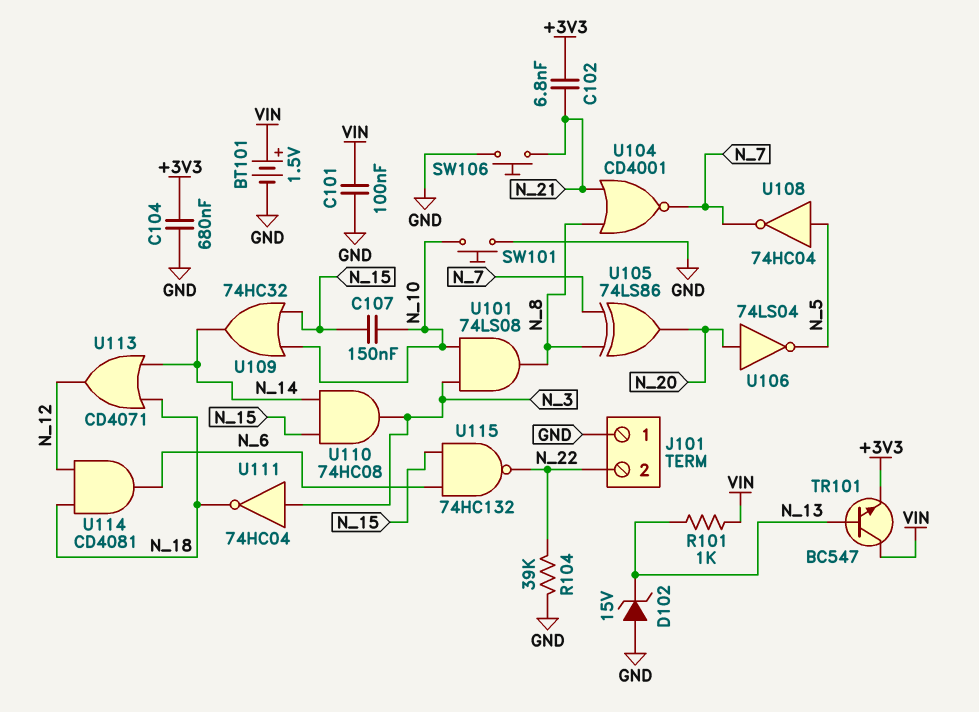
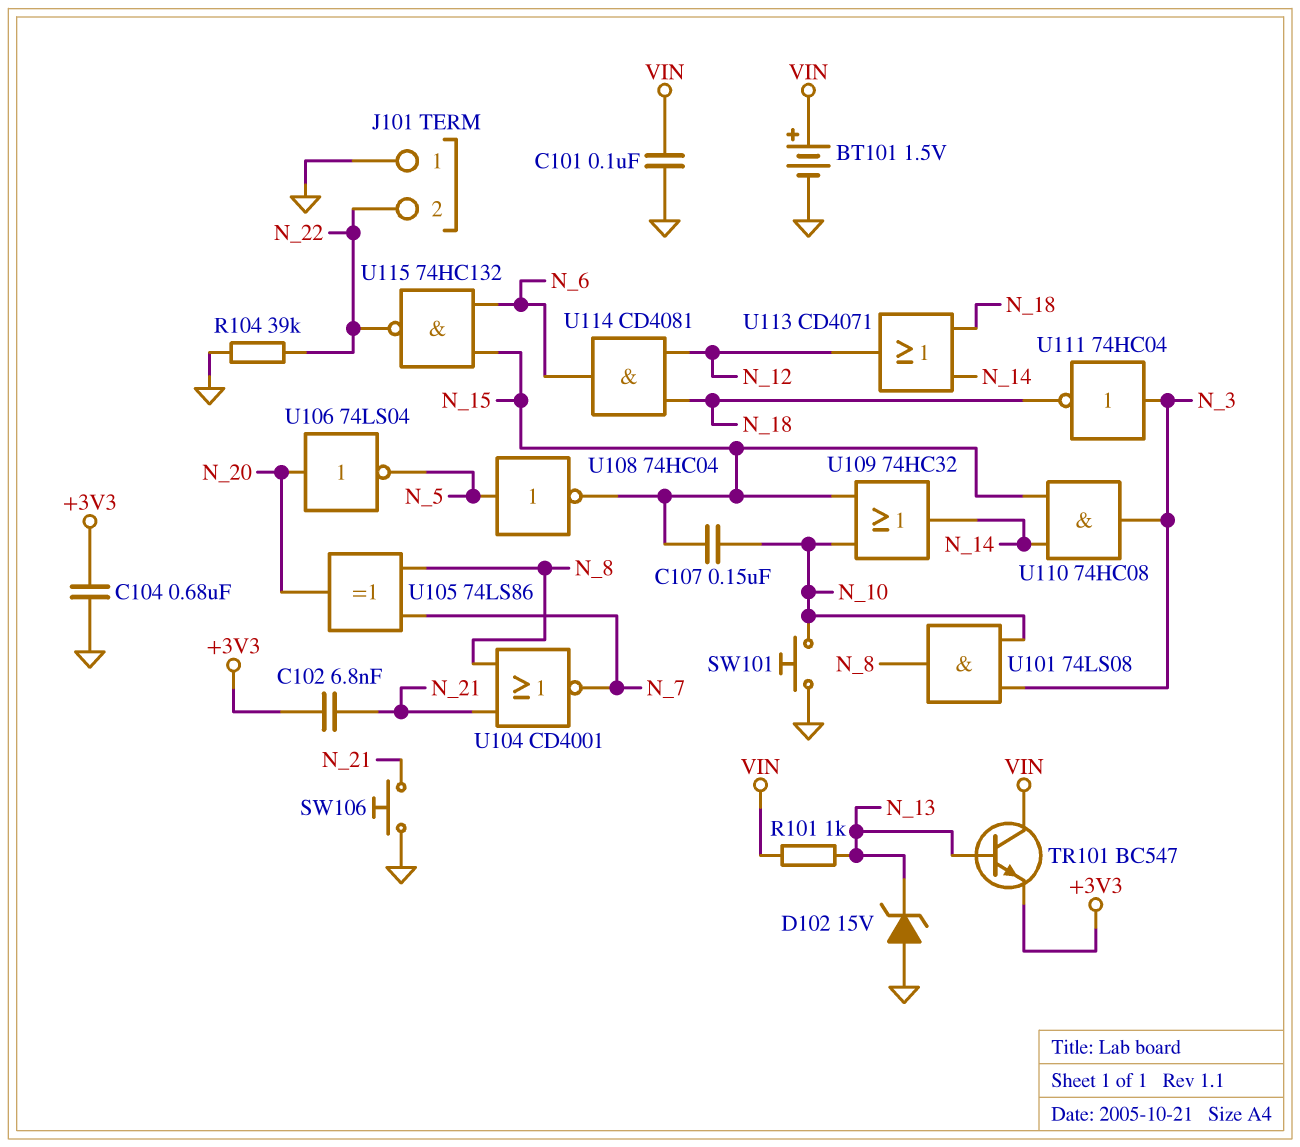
U108: NOT 74HC04 (in N_5, out N_7) -> NOT 74HC04 (in N_5, out N_15)

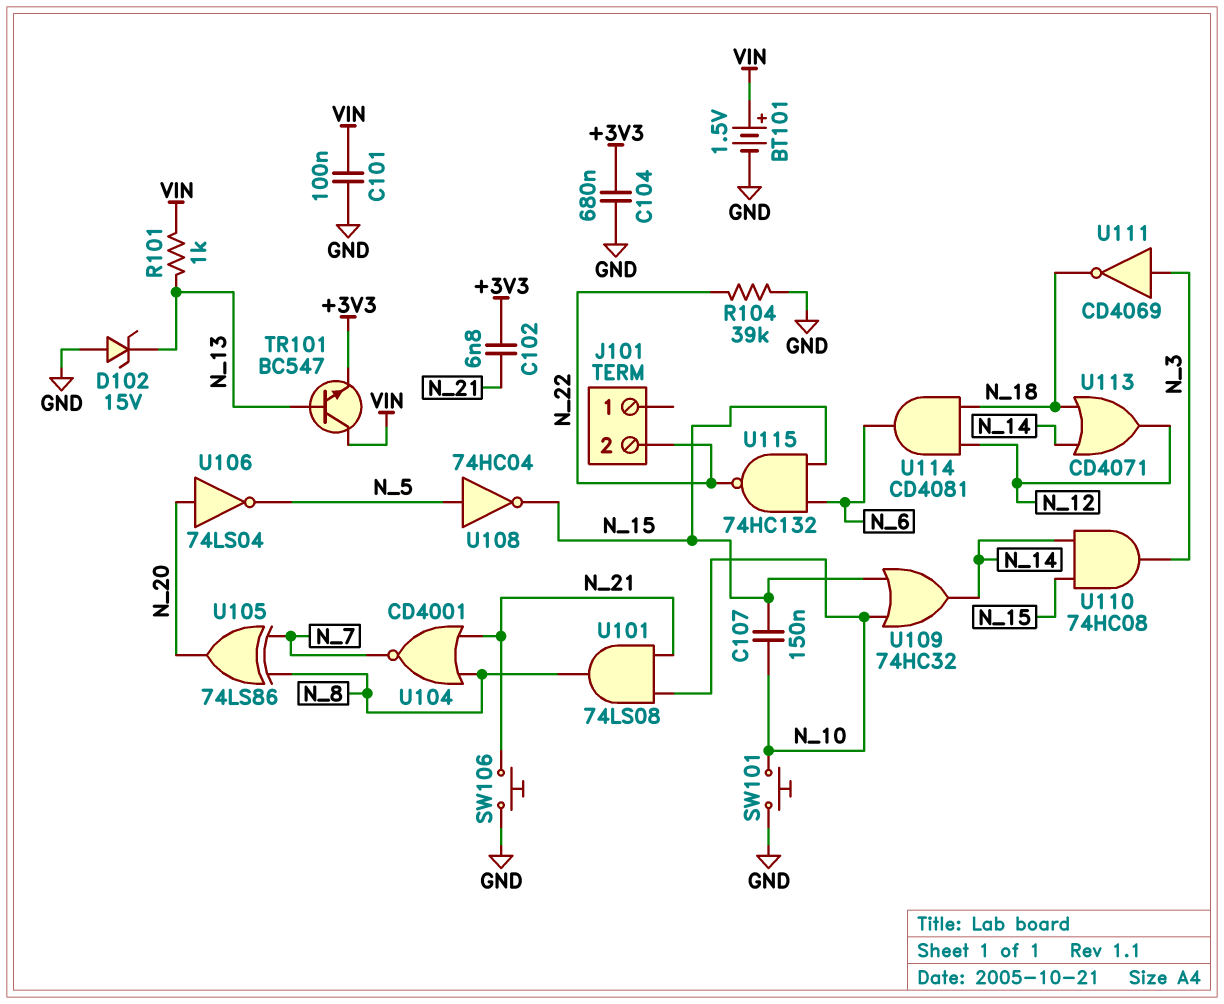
J101 pin 1: GND -> none
U101: AND 74LS08 (in N_3, in N_10, out N_8) -> AND 74LS08 (in N_10, in N_21, out N_8)
U111: NOT 74HC04 (in N_3, out N_18) -> NOT CD4069 (in N_3, out N_18)

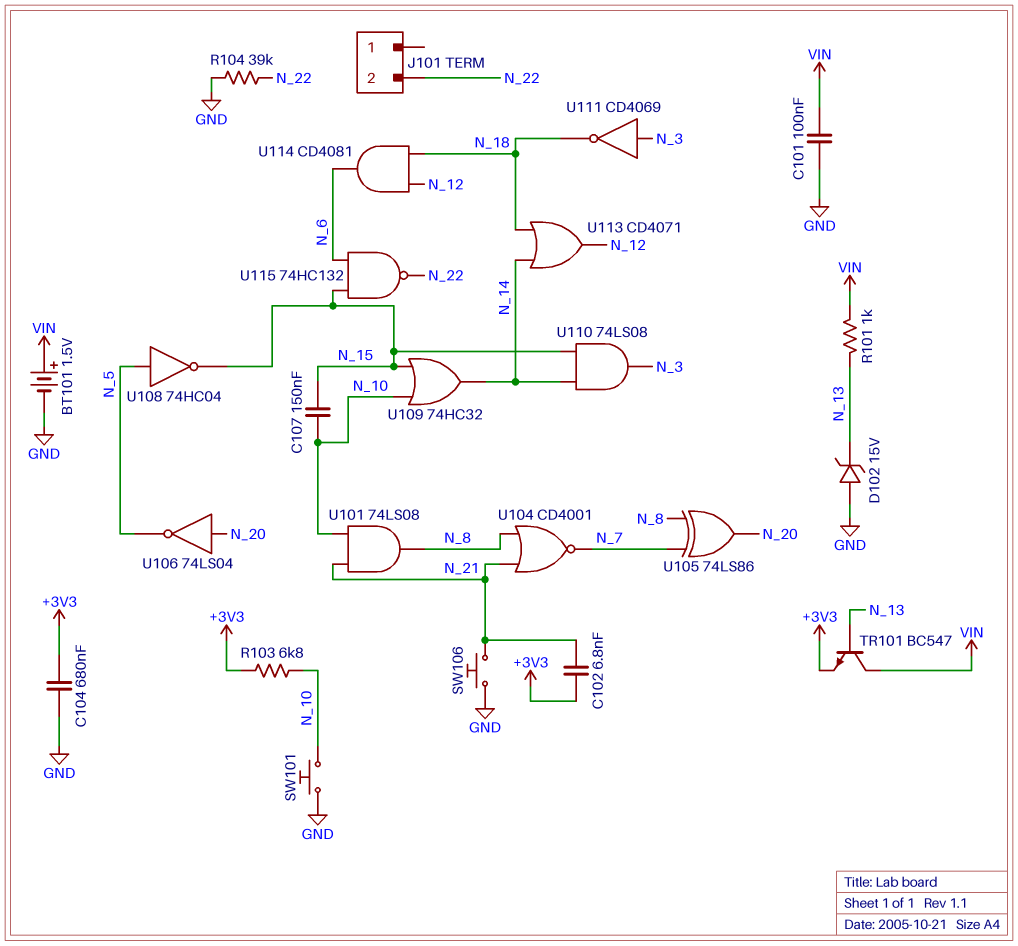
R103: none -> 6.8k (+3V3, N_10)
U110: AND 74HC08 (in N_14, in N_15, out N_3) -> AND 74LS08 (in N_14, in N_15, out N_3)

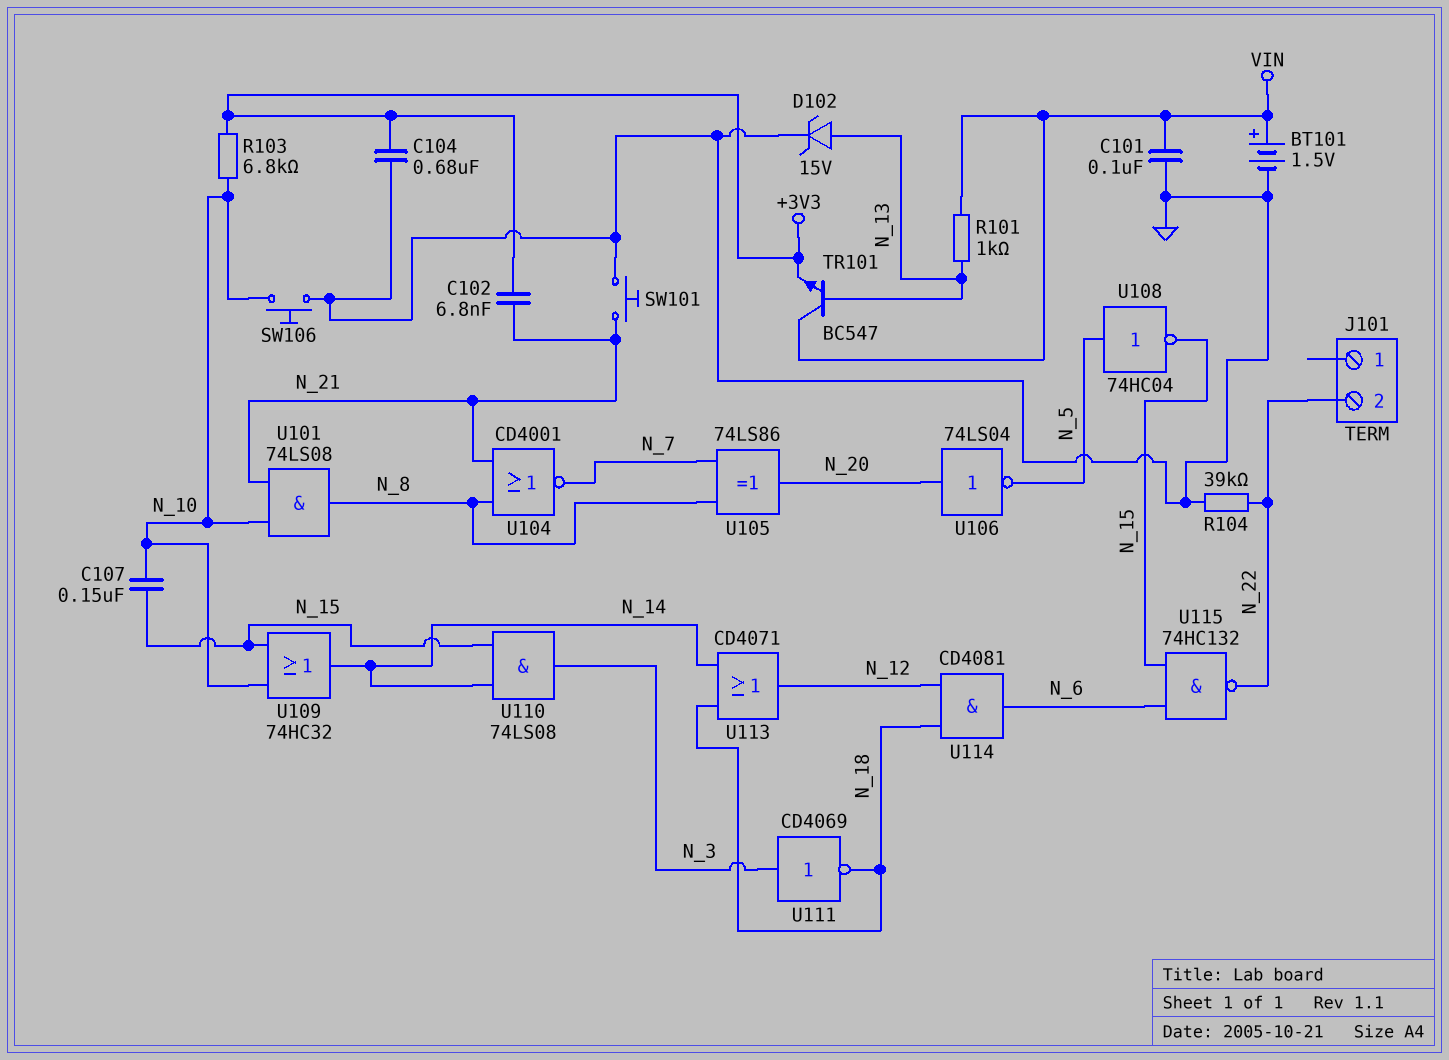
D102: zener 15V (A GND, K N_13) -> zener 15V (A N_13, K GND)
SW101: button (GND, N_10) -> button (GND, N_21)
SW106: button (GND, N_21) -> button (GND, N_10)

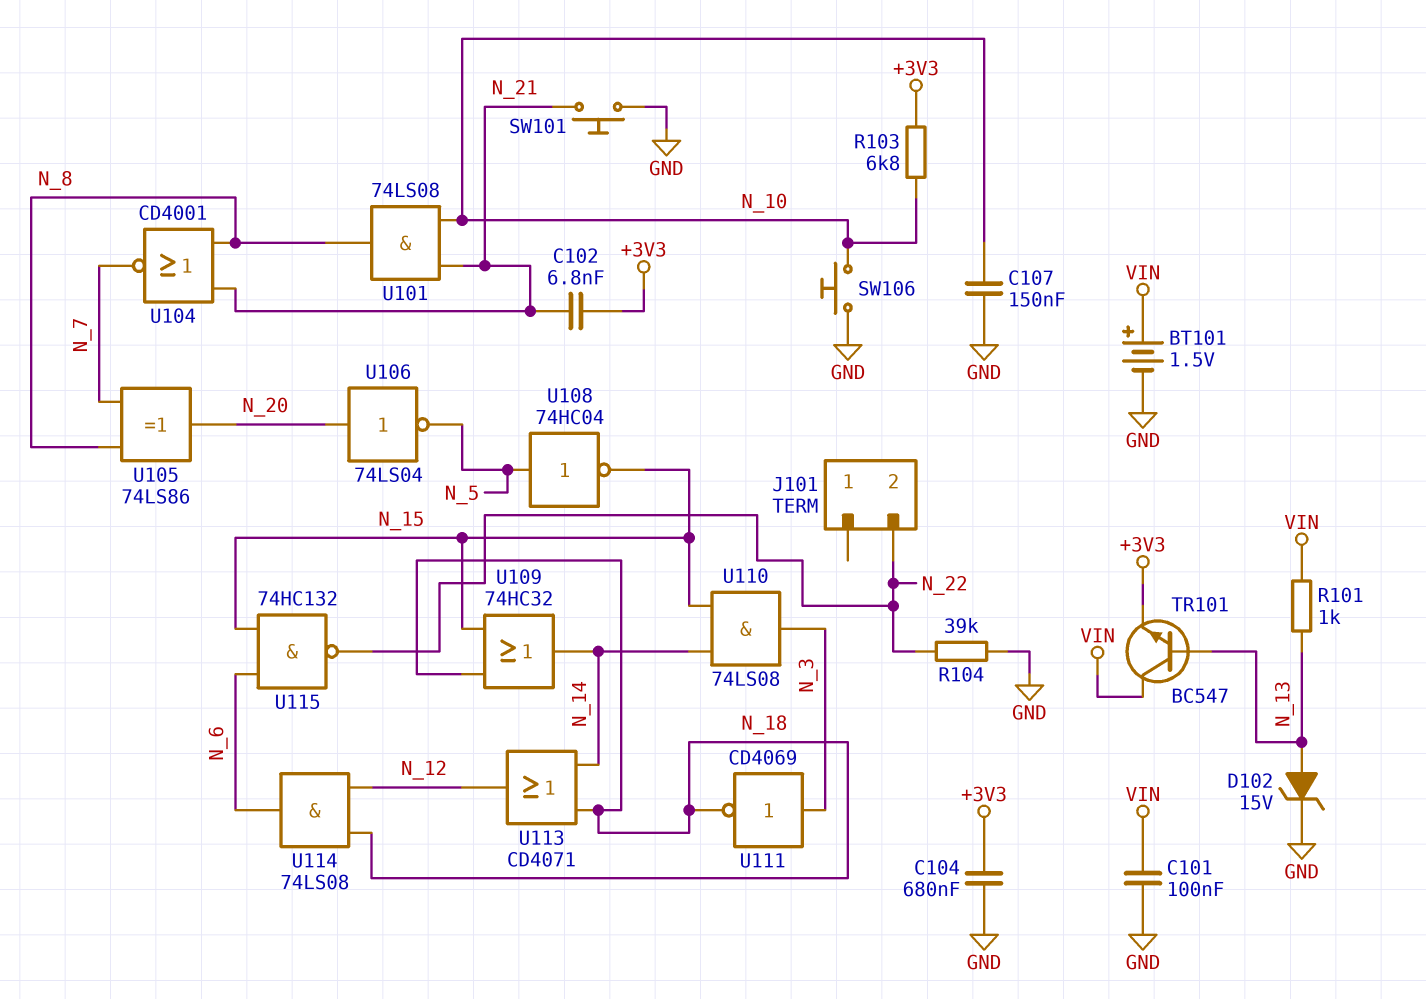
C107: 150nF (N_10, N_15) -> 150nF (GND, N_10)
U109: OR 74HC32 (in N_10, in N_15, out N_14) -> OR 74HC32 (in N_15, in N_18, out N_14)
U114: AND CD4081 (in N_12, in N_18, out N_6) -> AND 74LS08 (in N_12, in N_18, out N_6)

